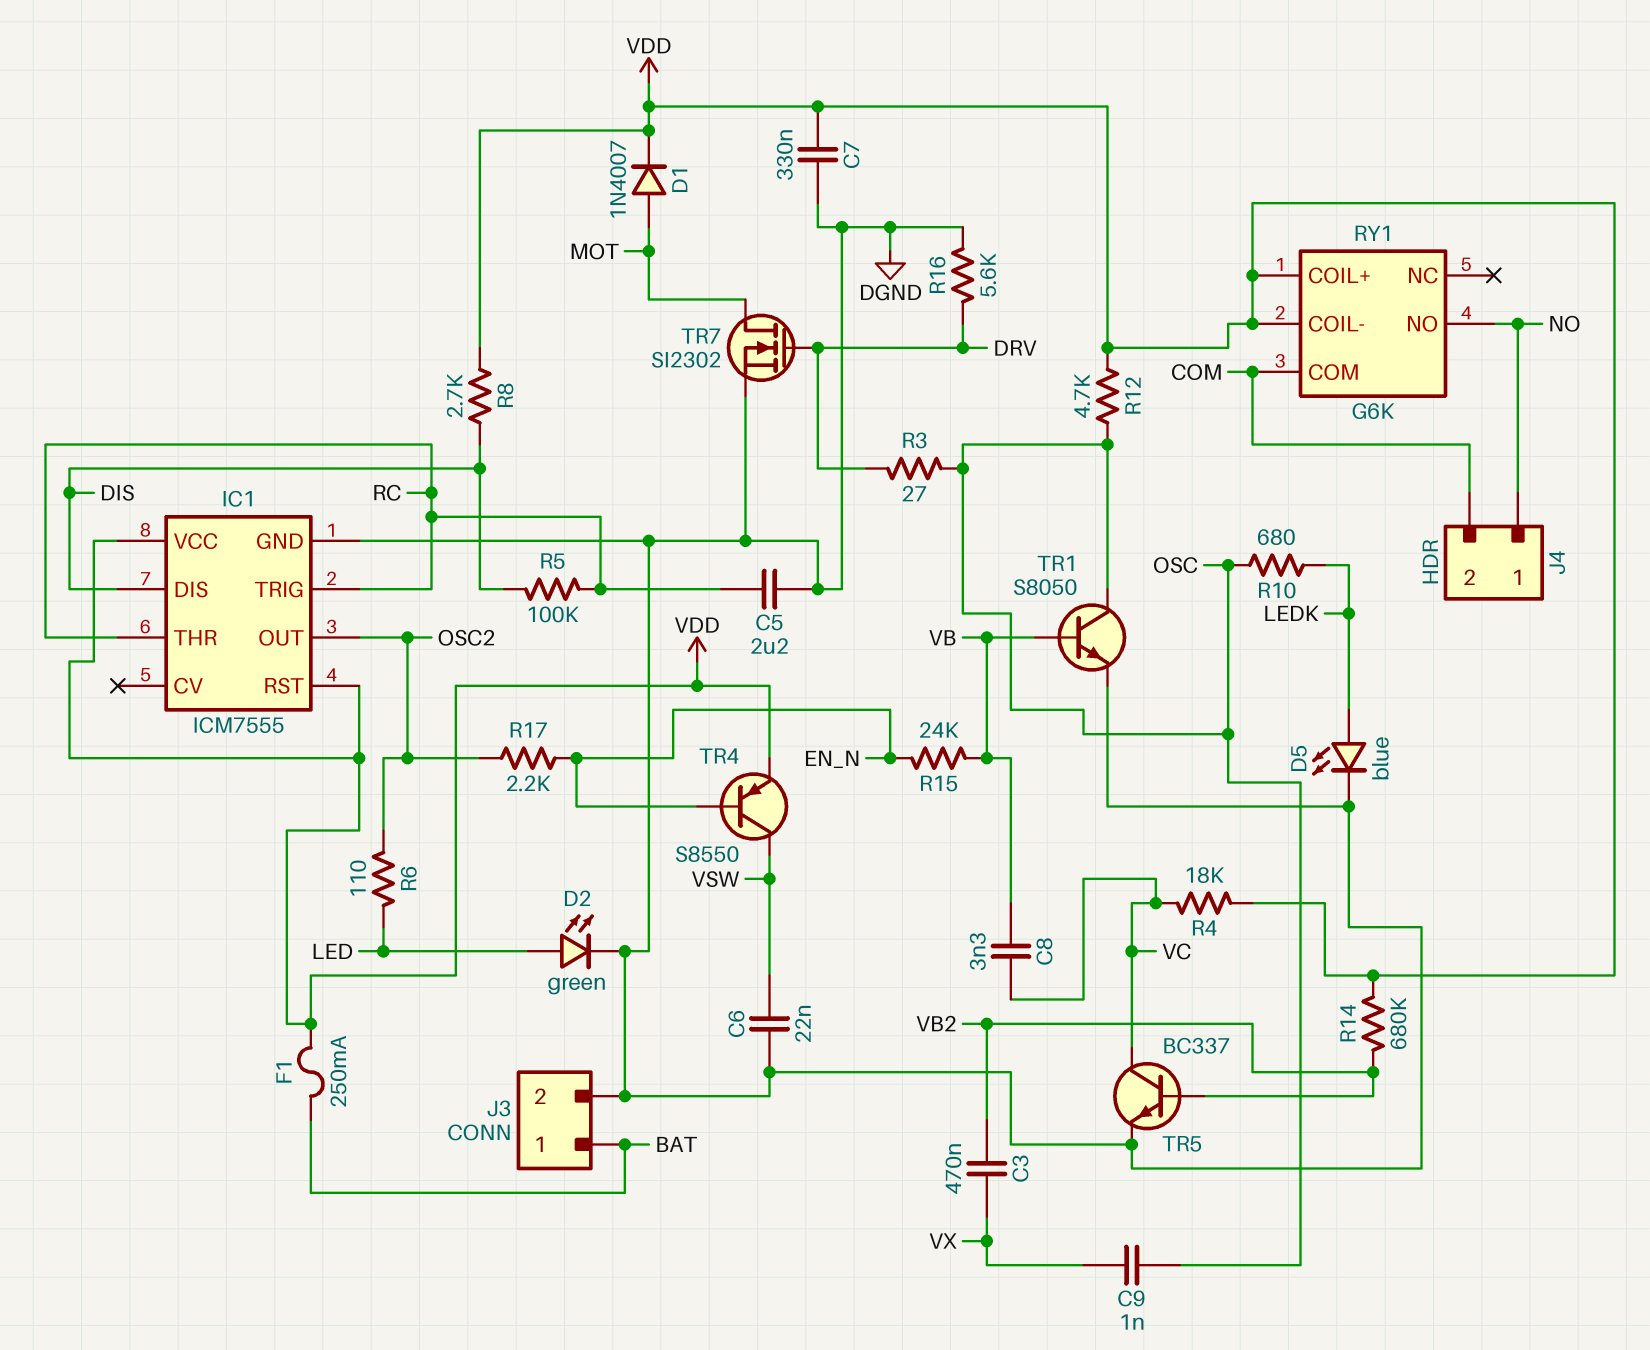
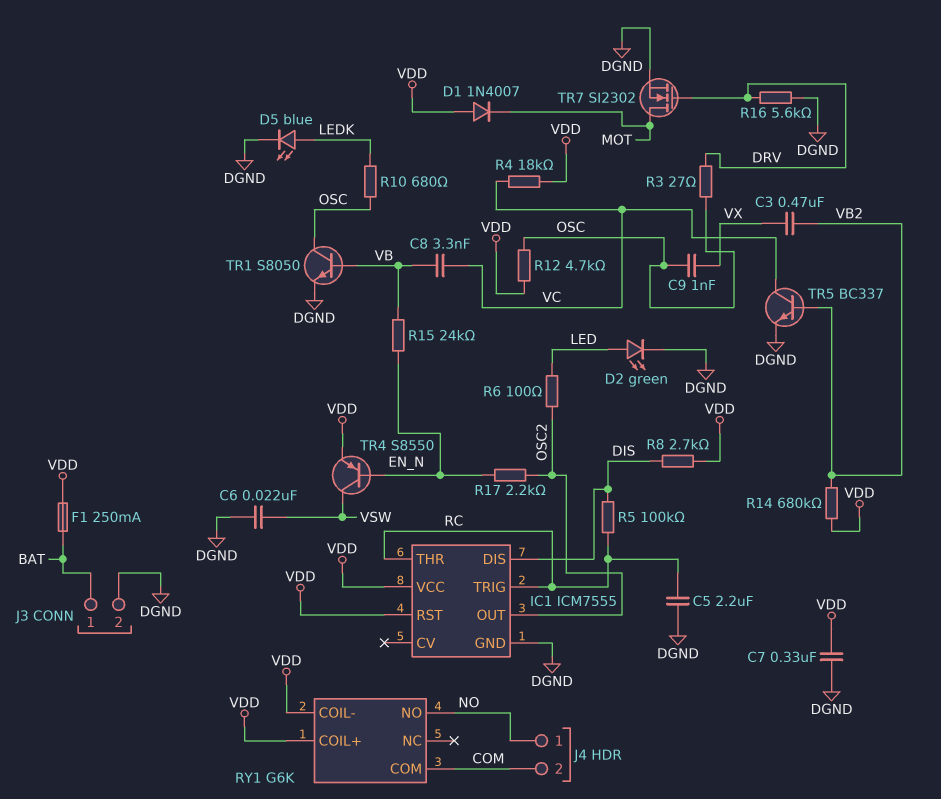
D1: diode 1N4007 (A MOT, K VDD) -> diode 1N4007 (A VDD, K MOT)
R6: 110 (LED, OSC2) -> 100 (LED, OSC2)

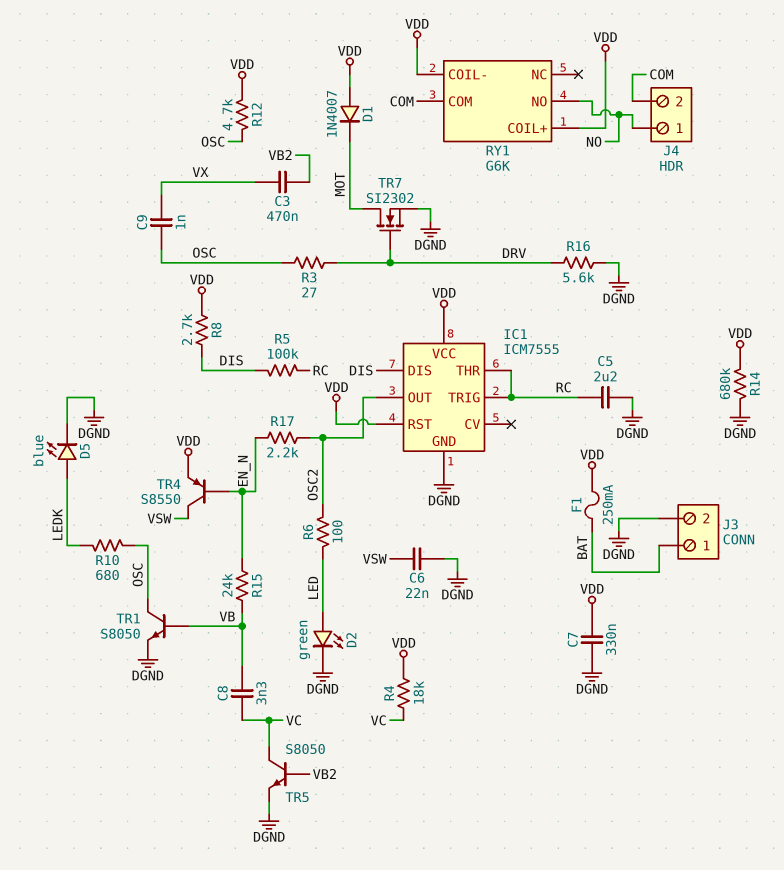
R14: 680k (VB2, VDD) -> 680k (DGND, VDD)
TR5: NPN BC337 (B VB2, C VC, E DGND) -> NPN S8050 (B VB2, C VC, E DGND)

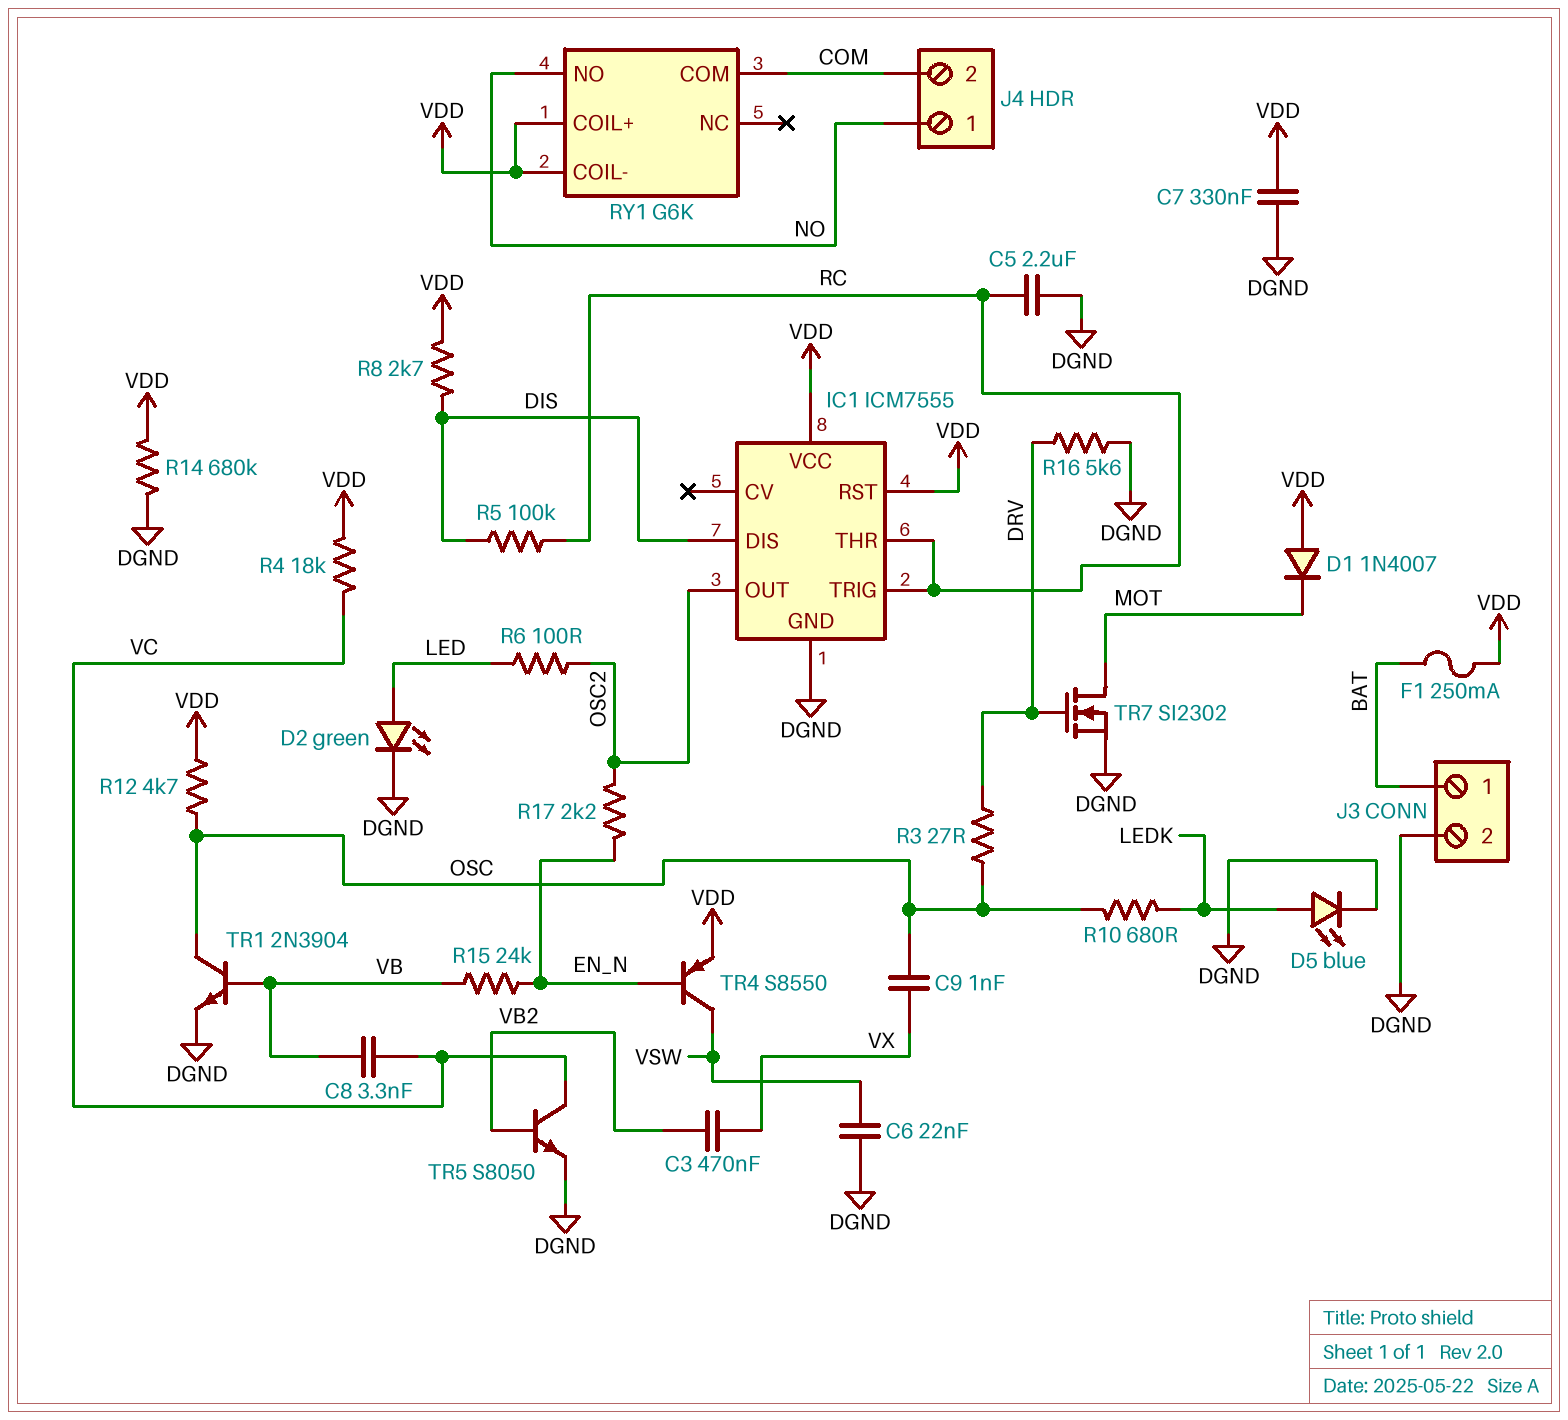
TR1: NPN S8050 (B VB, C OSC, E DGND) -> NPN 2N3904 (B VB, C OSC, E DGND)

